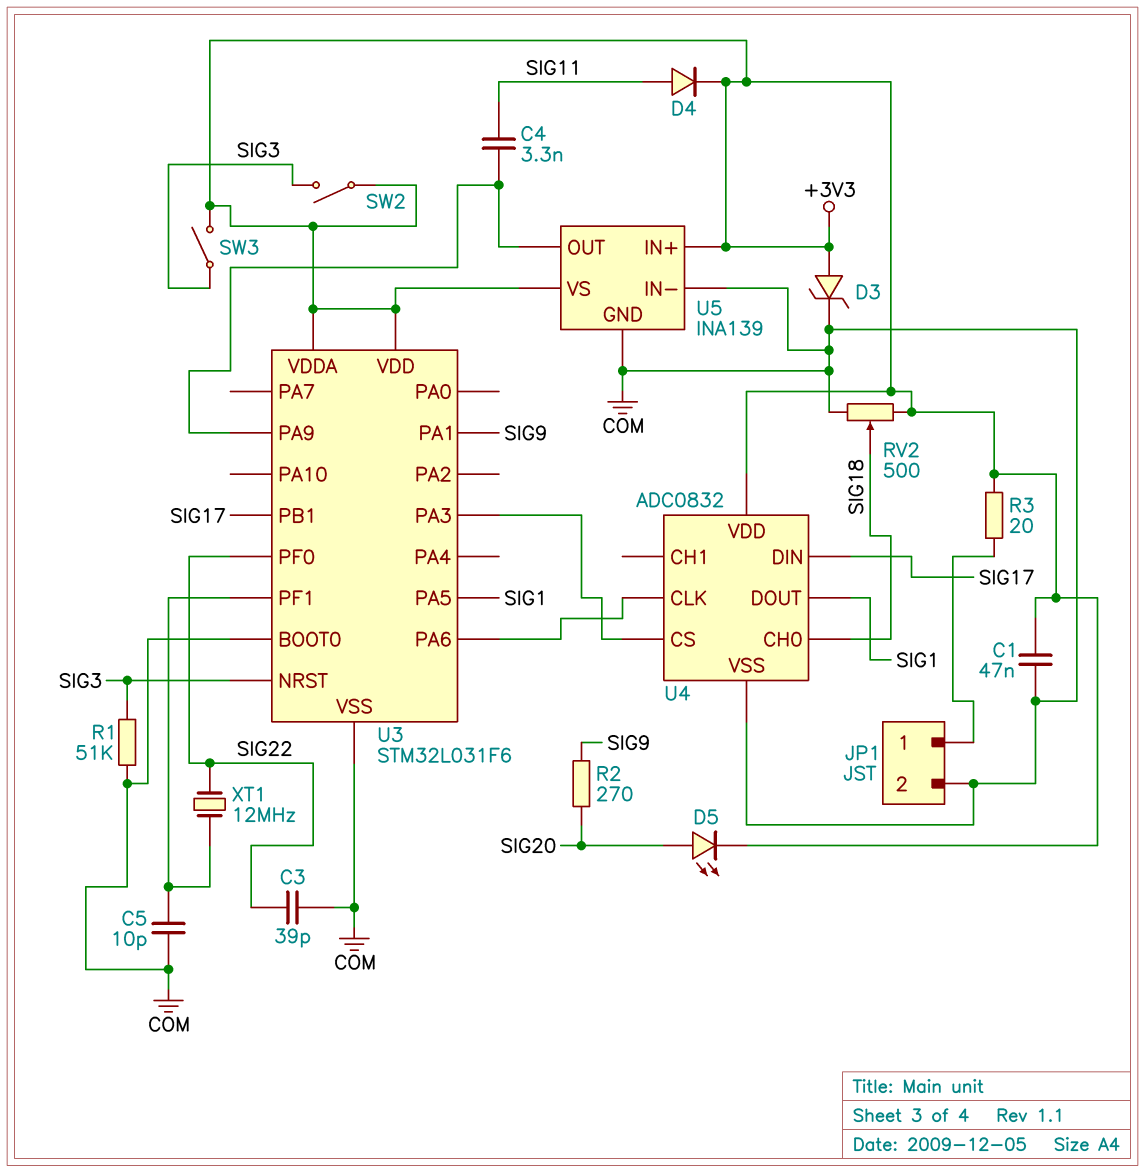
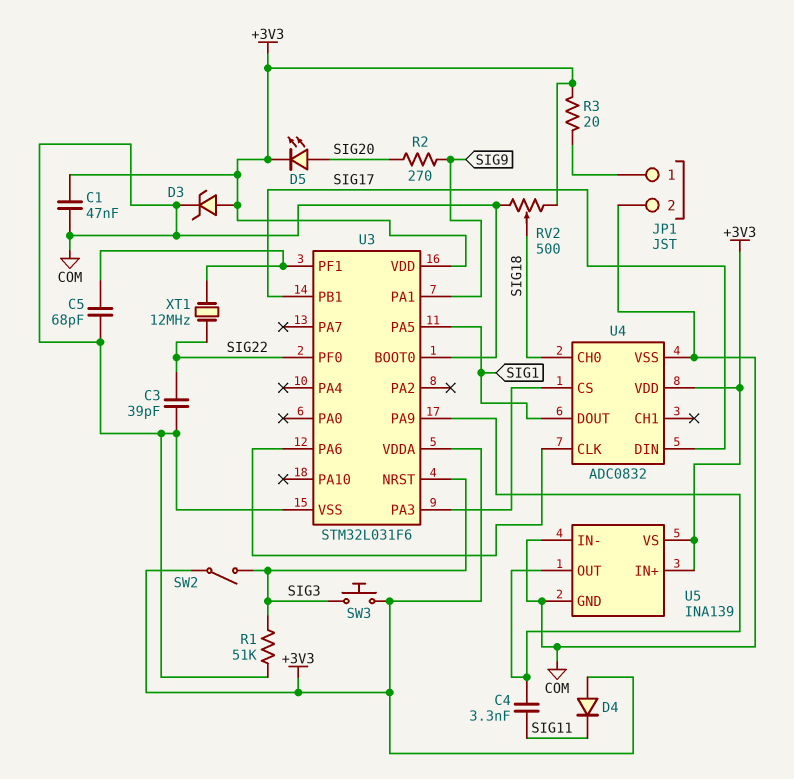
C5: 10pF (COM, U3/PF1) -> 68pF (COM, U3/PF1)
D4: diode (A SIG11, K +3V3) -> diode (A +3V3, K SIG11)
SW3: switch (+3V3, SIG3) -> button (+3V3, SIG3)

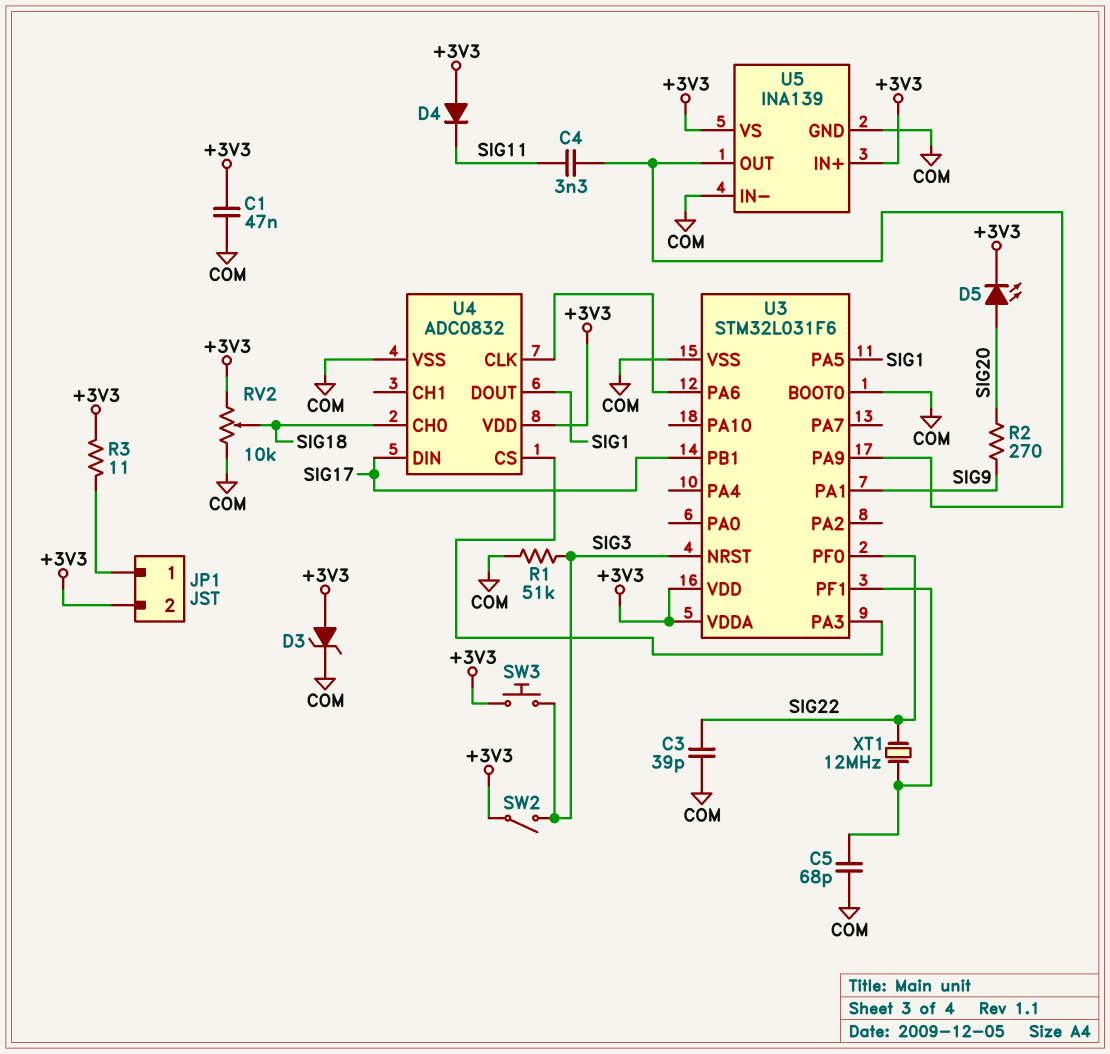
JP1 pin 2: COM -> +3V3
R3: 20 (+3V3, JP1/1) -> 11 (+3V3, JP1/1)
RV2: 500 (+3V3, COM, wiper SIG18) -> 10k (+3V3, COM, wiper SIG18)

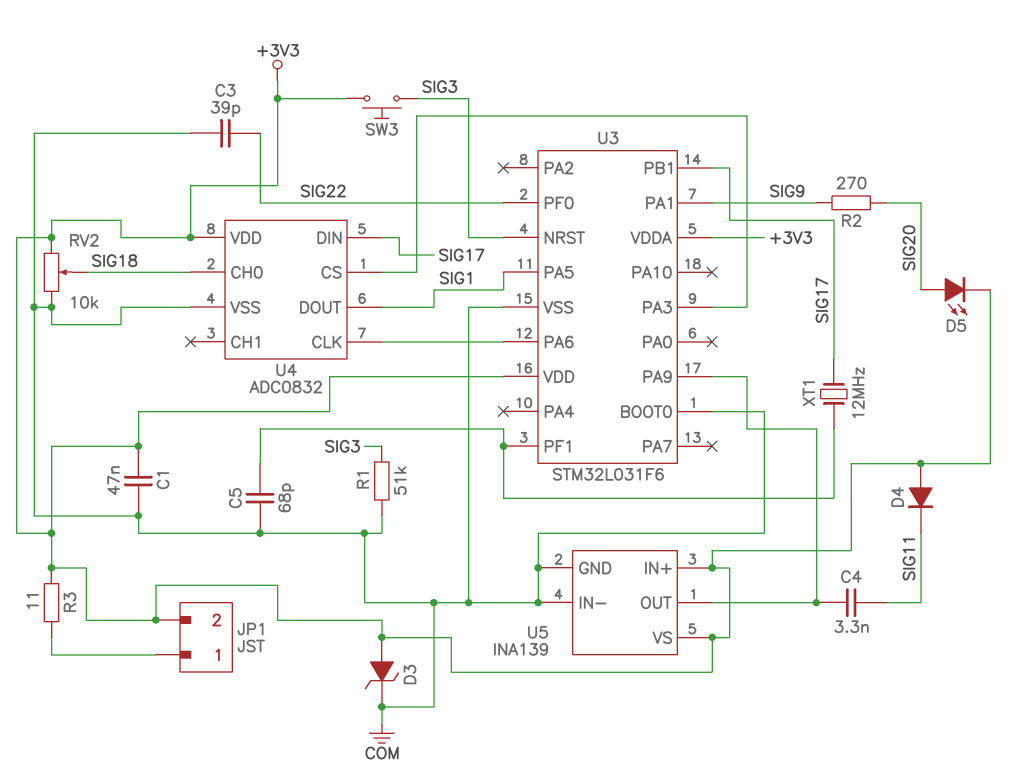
SW2: switch (+3V3, SIG3) -> none
XT1: 12MHz (SIG22, U3/PF1) -> 12MHz (SIG17, U3/PF1)

